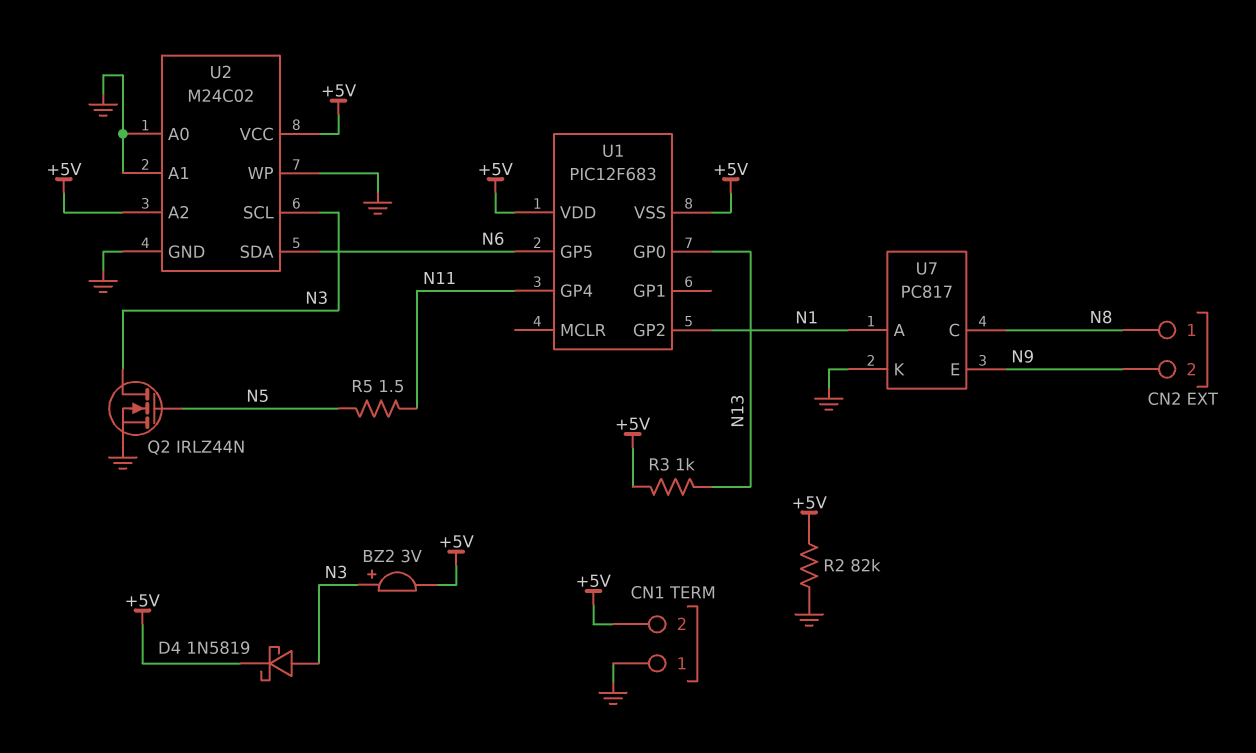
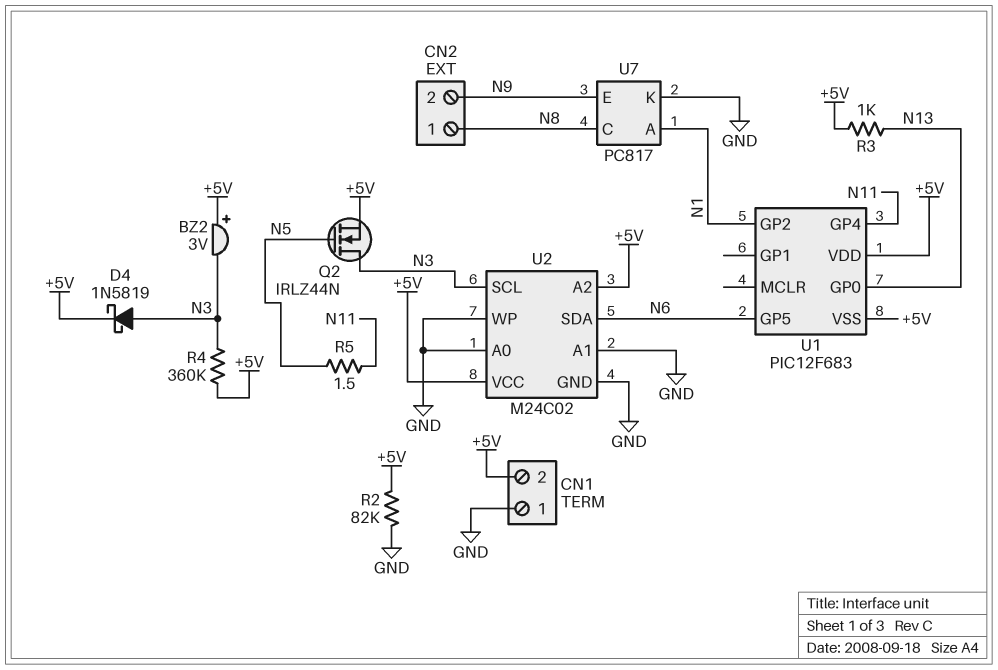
BZ2: buzzer 3V (plus N3, minus +5V) -> buzzer 3V (plus +5V, minus N3)
Q2: NMOS IRLZ44N (G N5, D N3, S GND) -> NMOS IRLZ44N (G N5, D N3, S +5V)
R4: none -> 360k (+5V, N3)

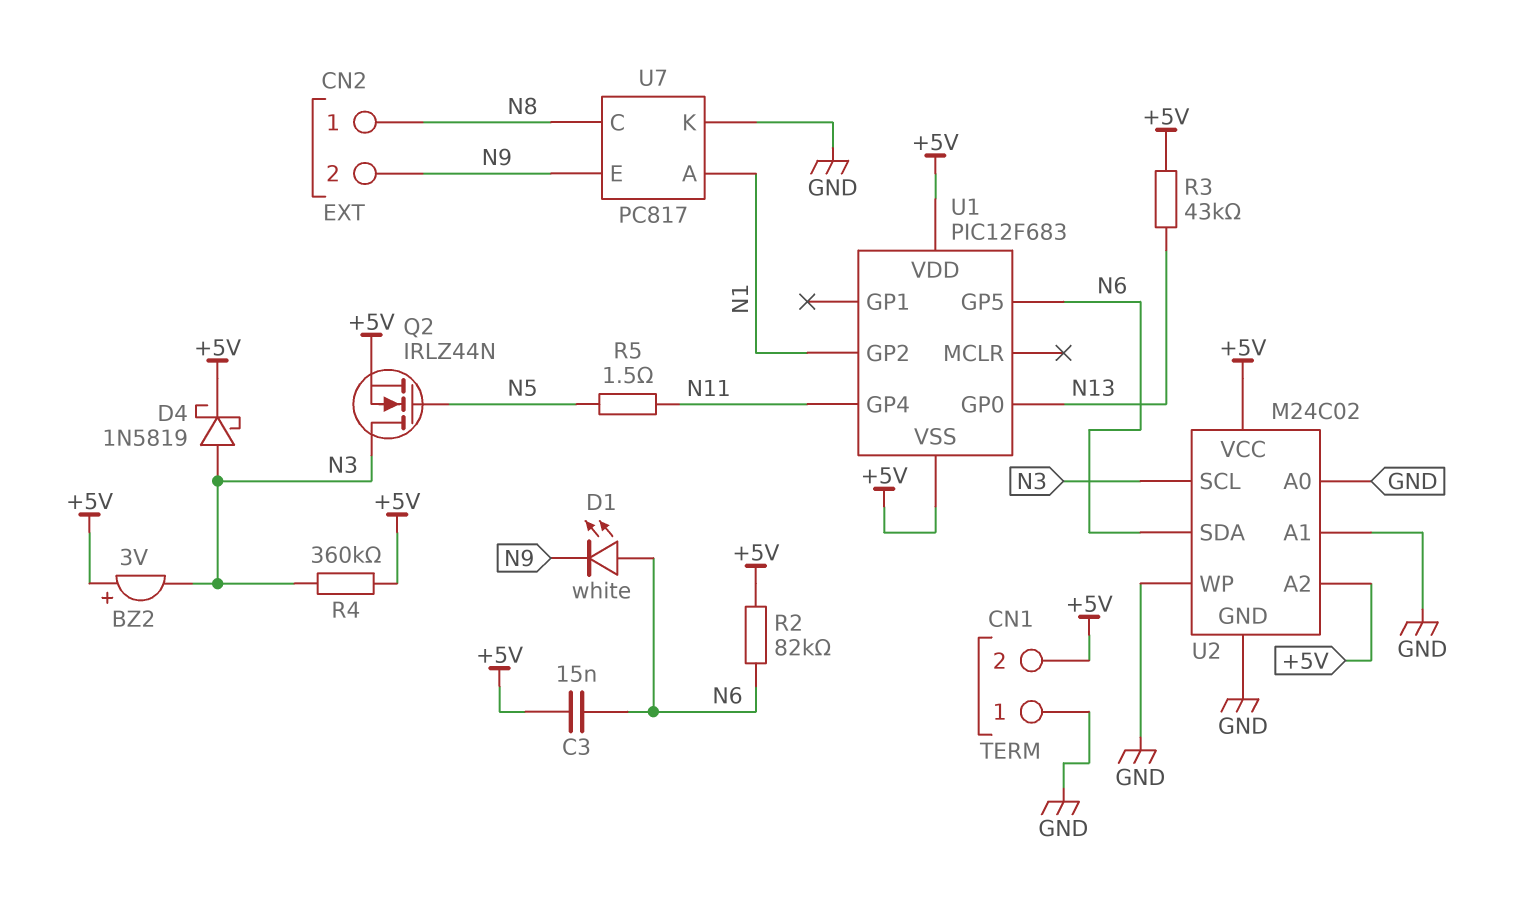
C3: none -> 15nF (+5V, N6)
D1: none -> LED white (A N6, K N9)
R2: 82k (+5V, GND) -> 82k (+5V, N6)
R3: 1k (+5V, N13) -> 43k (+5V, N13)

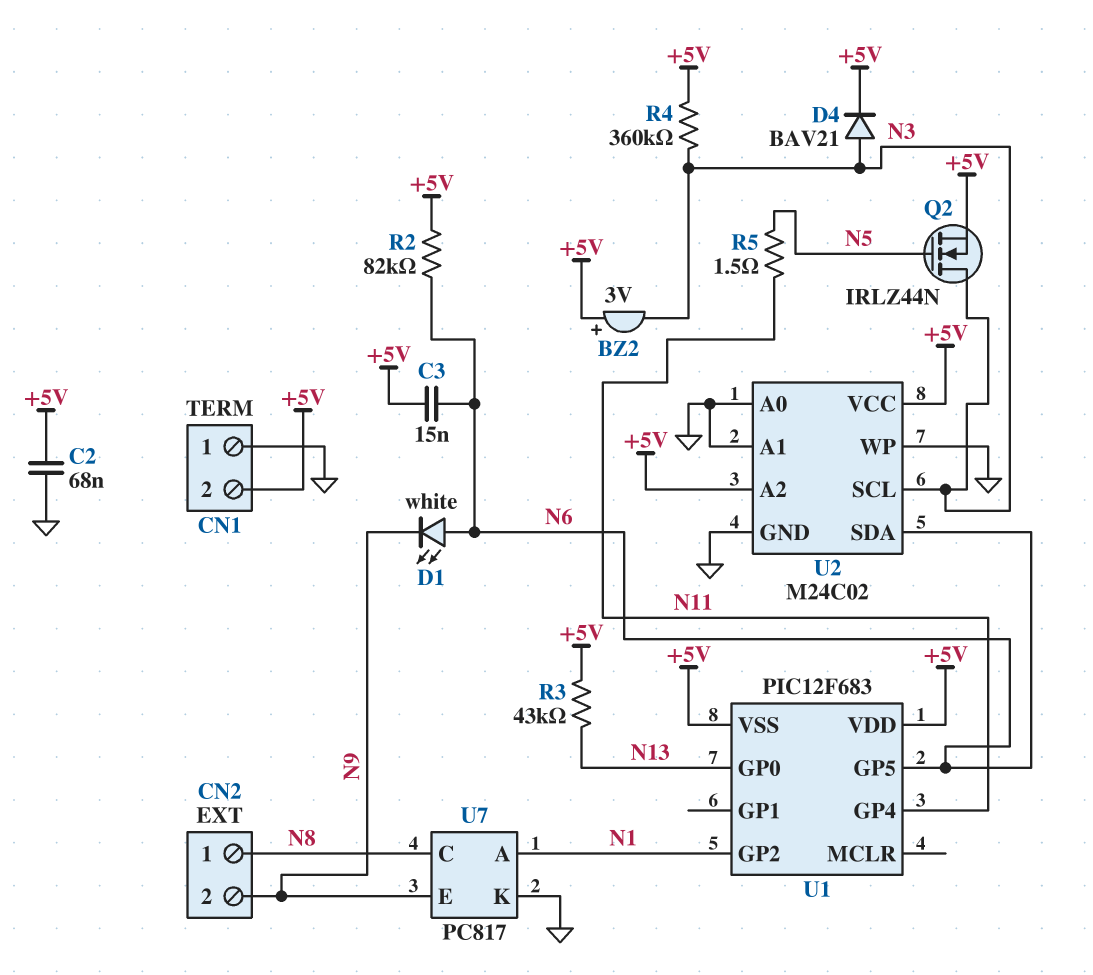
C2: none -> 68nF (+5V, GND)
D4: schottky 1N5819 (A N3, K +5V) -> diode BAV21 (A N3, K +5V)

